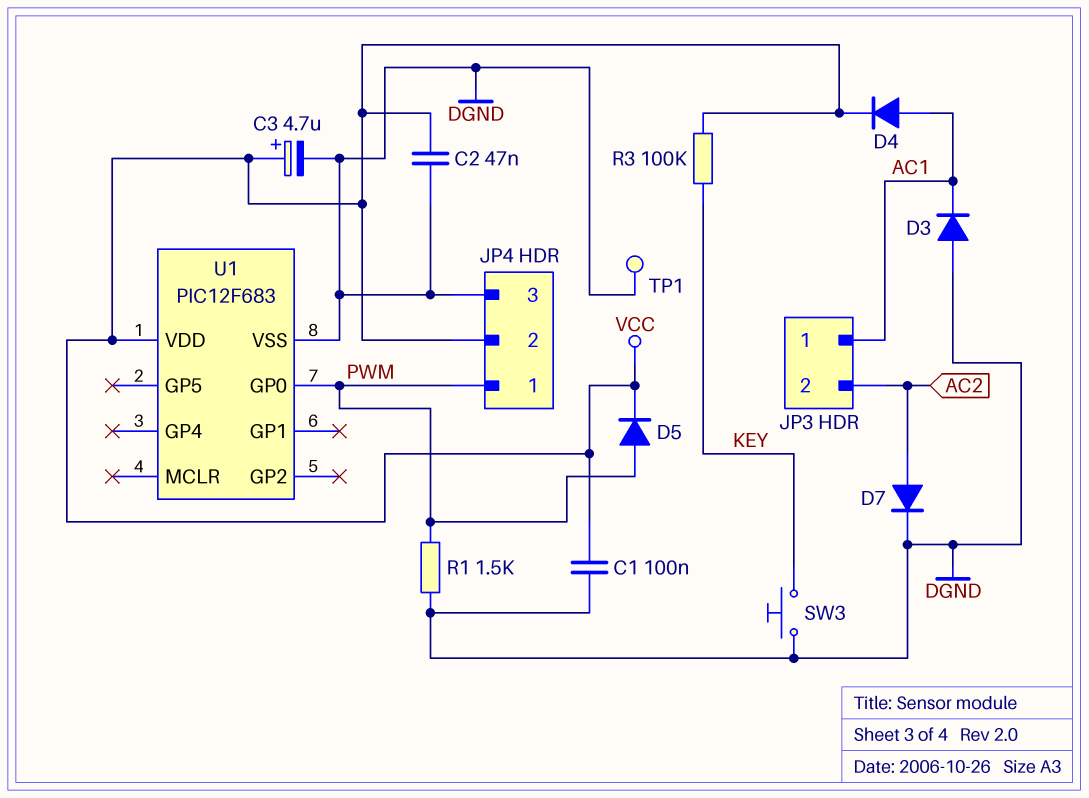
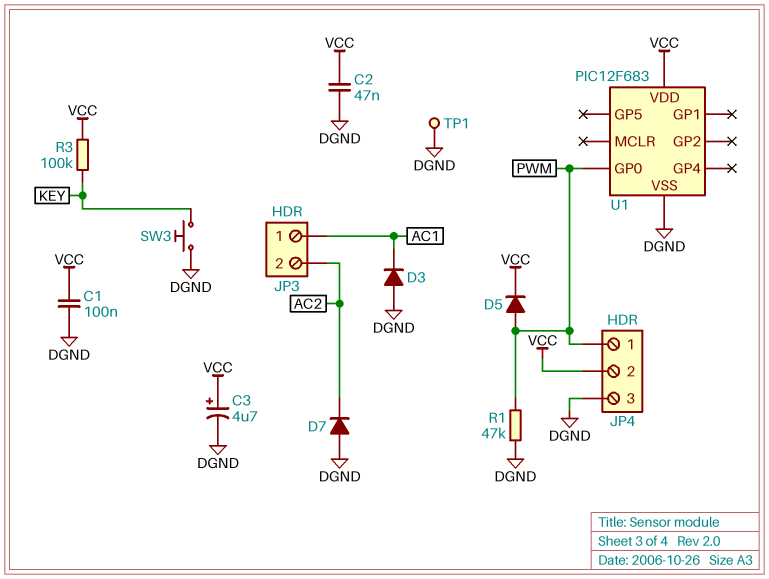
D4: diode (A AC1, K VCC) -> none
D7: diode (A AC2, K DGND) -> diode (A DGND, K AC2)
R1: 1.5k (DGND, PWM) -> 47k (DGND, PWM)

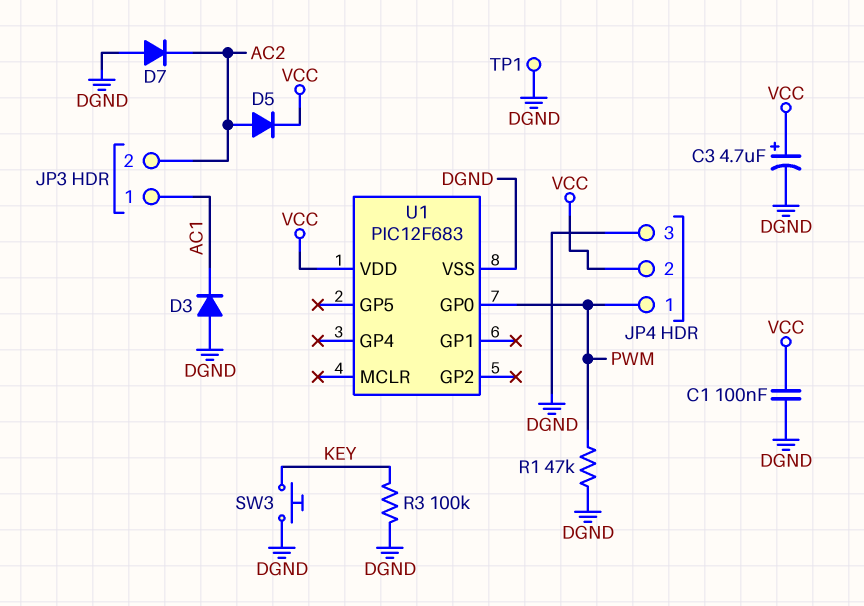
C2: 47nF (DGND, VCC) -> none
D5: diode (A PWM, K VCC) -> diode (A AC2, K VCC)
R3: 100k (KEY, VCC) -> 100k (DGND, KEY)

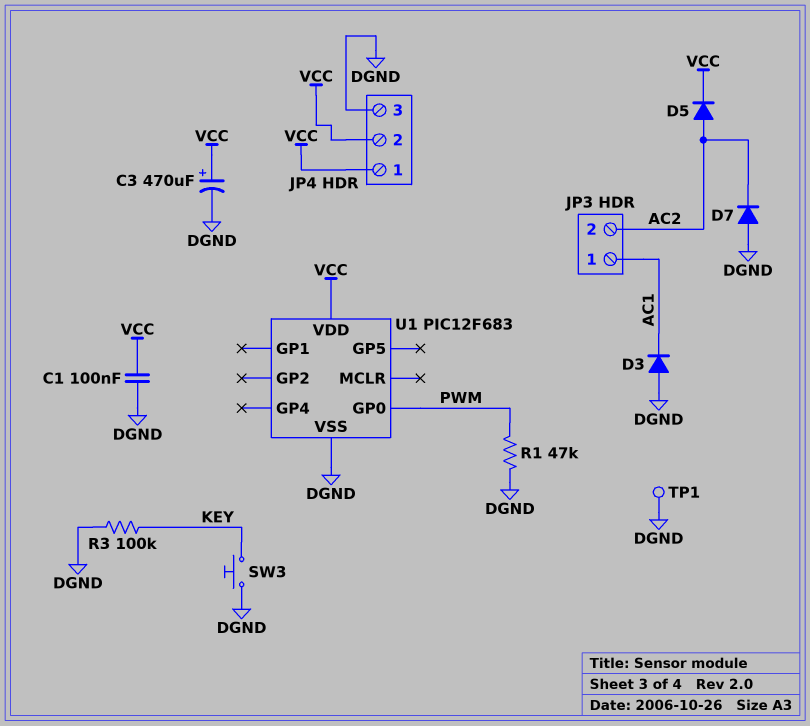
C3: 4.7uF (plus VCC, minus DGND) -> 470uF (plus VCC, minus DGND)
JP4 pin 1: PWM -> VCC

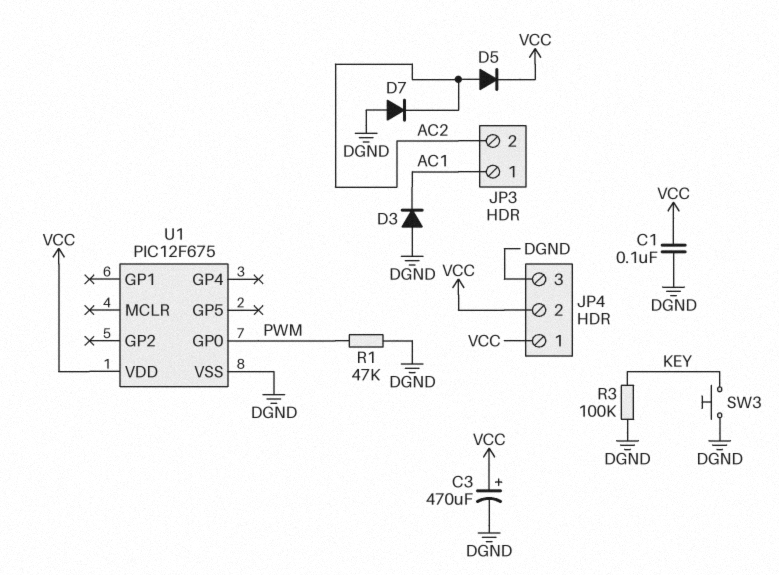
TP1: test point (DGND) -> none
U1: PIC12F683 -> PIC12F675

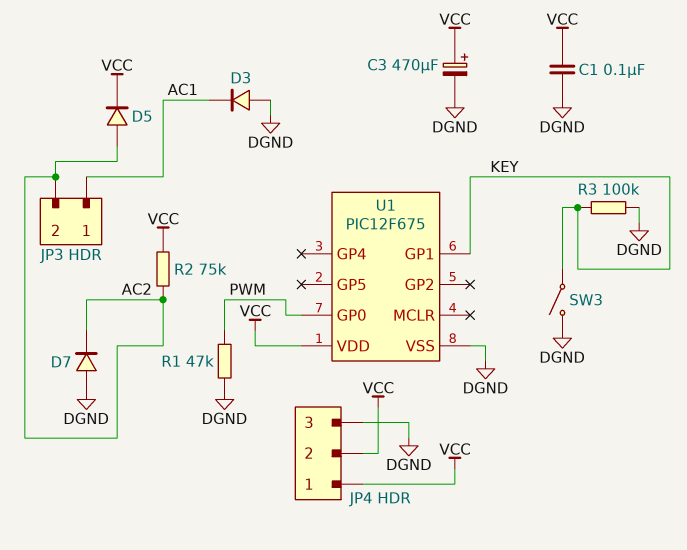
R2: none -> 75k (AC2, VCC)
SW3: button (DGND, KEY) -> switch (DGND, KEY)
U1 pin GP1: none -> KEY

